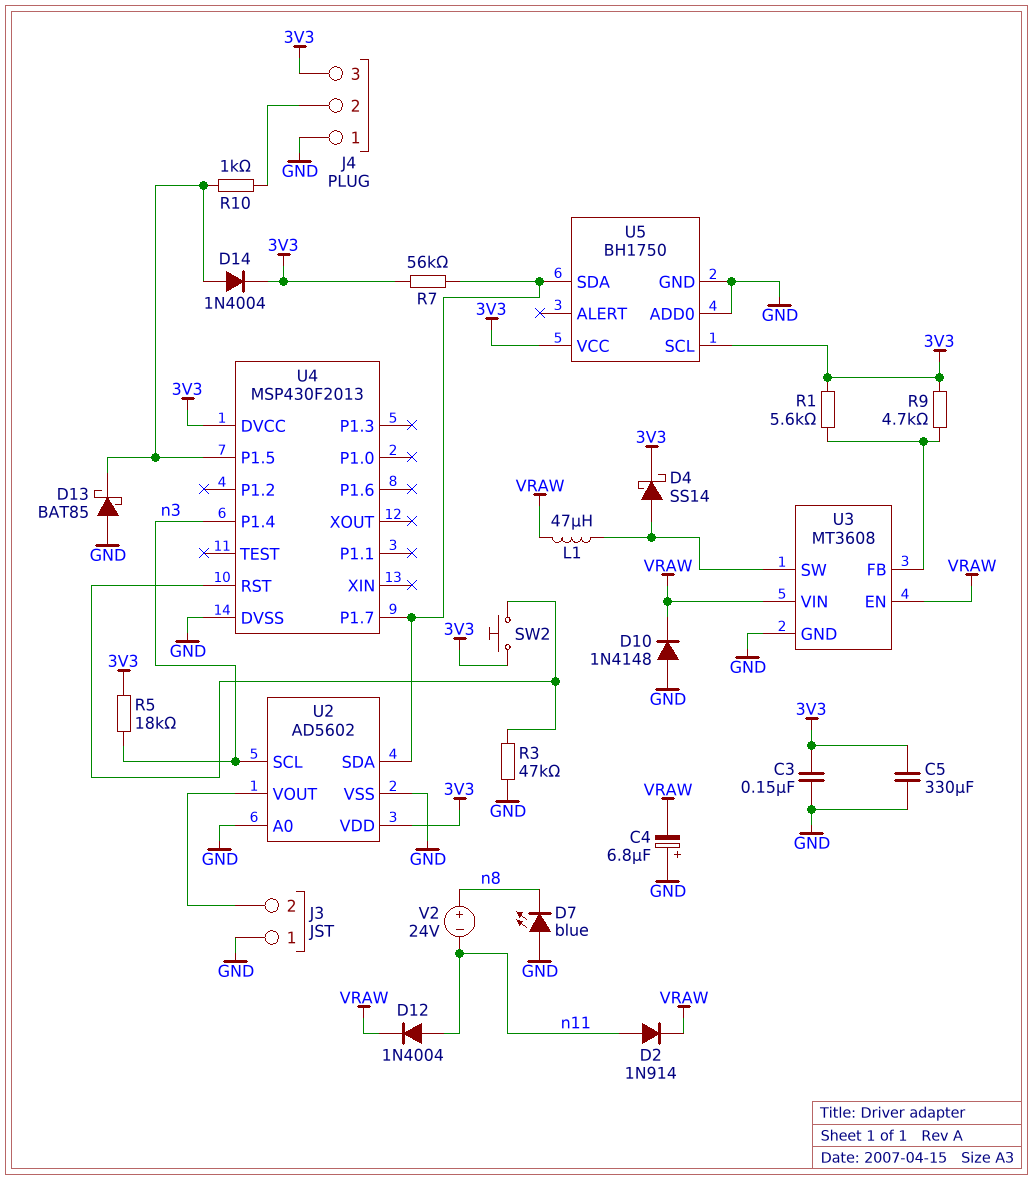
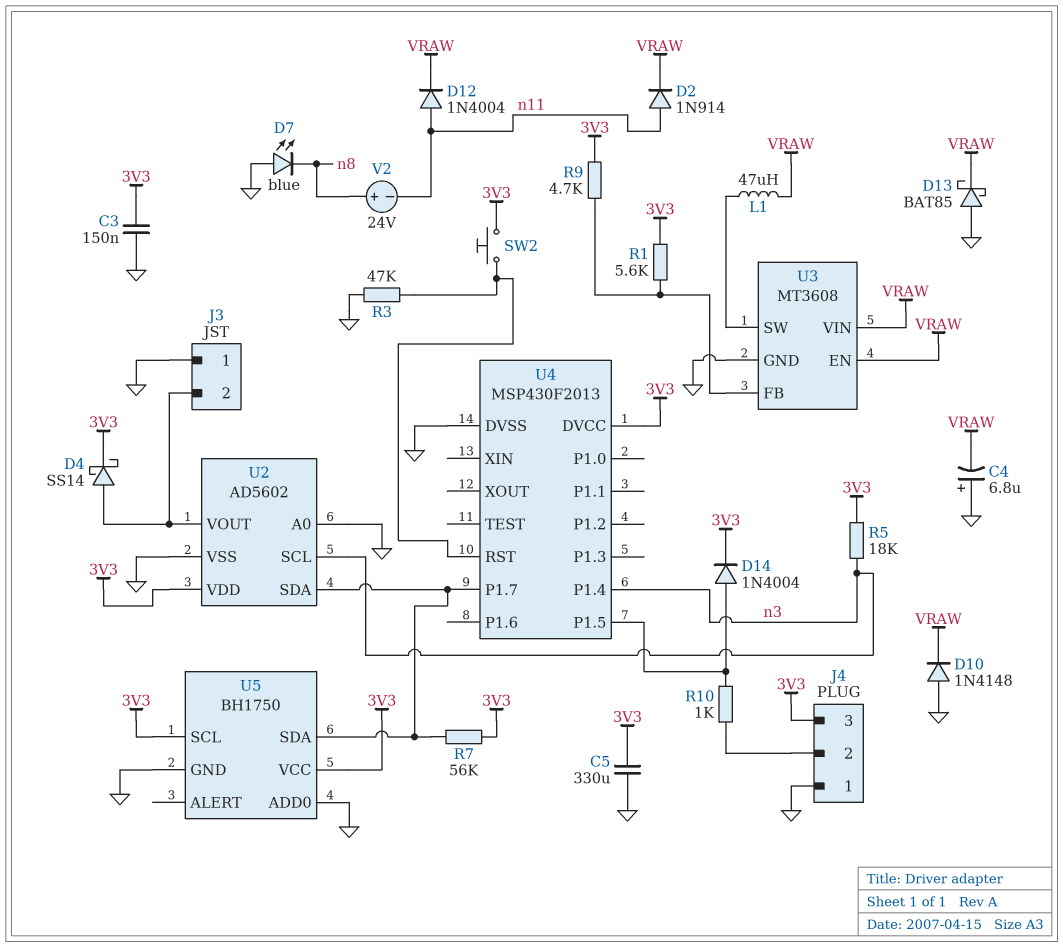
D4: schottky SS14 (A U3/SW, K 3V3) -> schottky SS14 (A J3/2, K 3V3)
D13: schottky BAT85 (A GND, K U4/P1.5) -> schottky BAT85 (A GND, K VRAW)

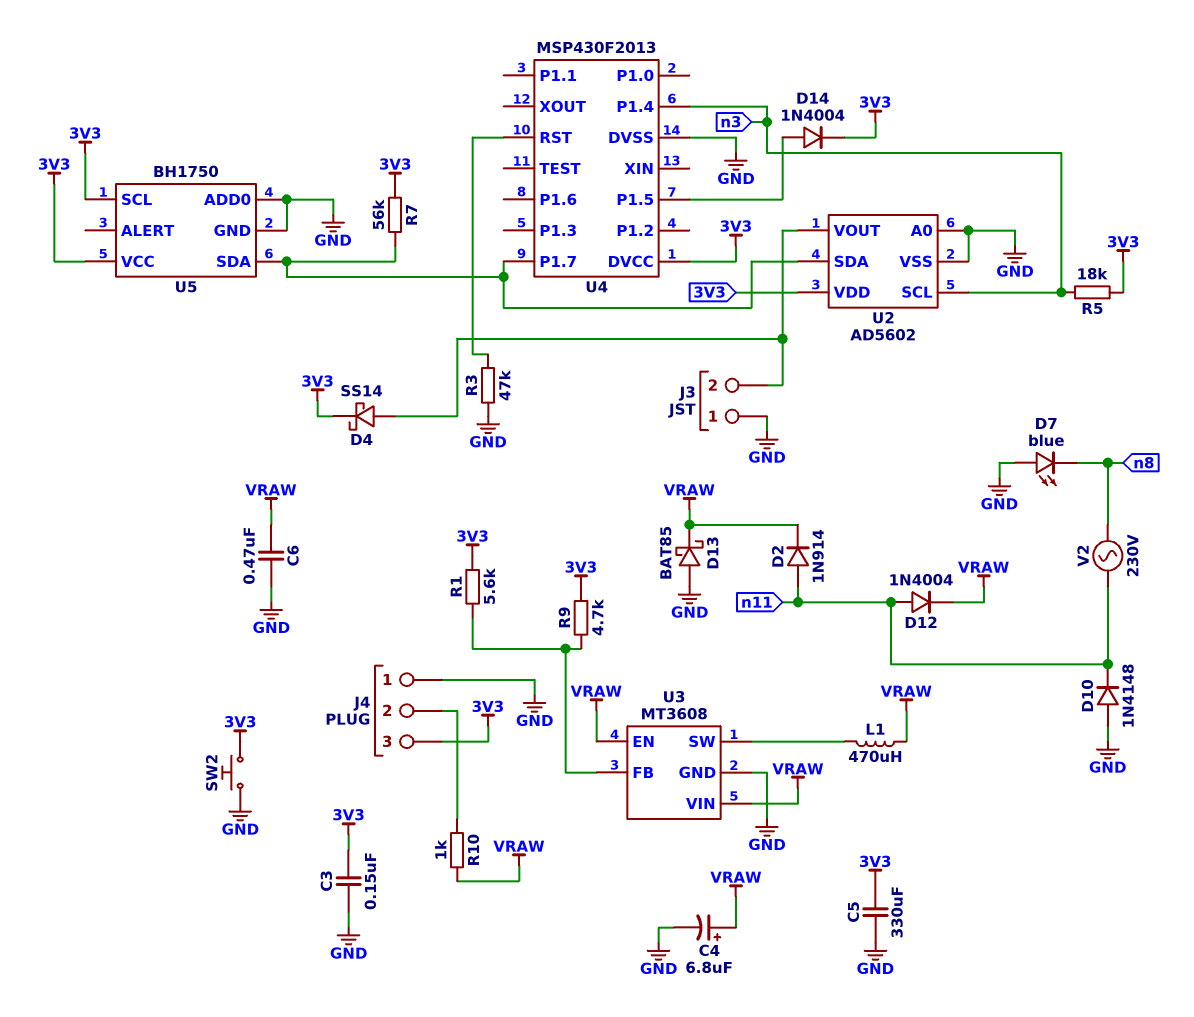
C4: 6.8uF (plus GND, minus VRAW) -> 6.8uF (plus VRAW, minus GND)
C6: none -> 470nF (GND, VRAW)
D10: diode 1N4148 (A GND, K VRAW) -> diode 1N4148 (A GND, K n11)
L1: 47uH (U3/SW, VRAW) -> 470uH (U3/SW, VRAW)
R10: 1k (J4/2, U4/P1.5) -> 1k (J4/2, VRAW)
SW2: button (3V3, U4/RST) -> button (3V3, GND)
V2: 24V (plus n8, minus n11) -> AC 230V (n8, n11)

